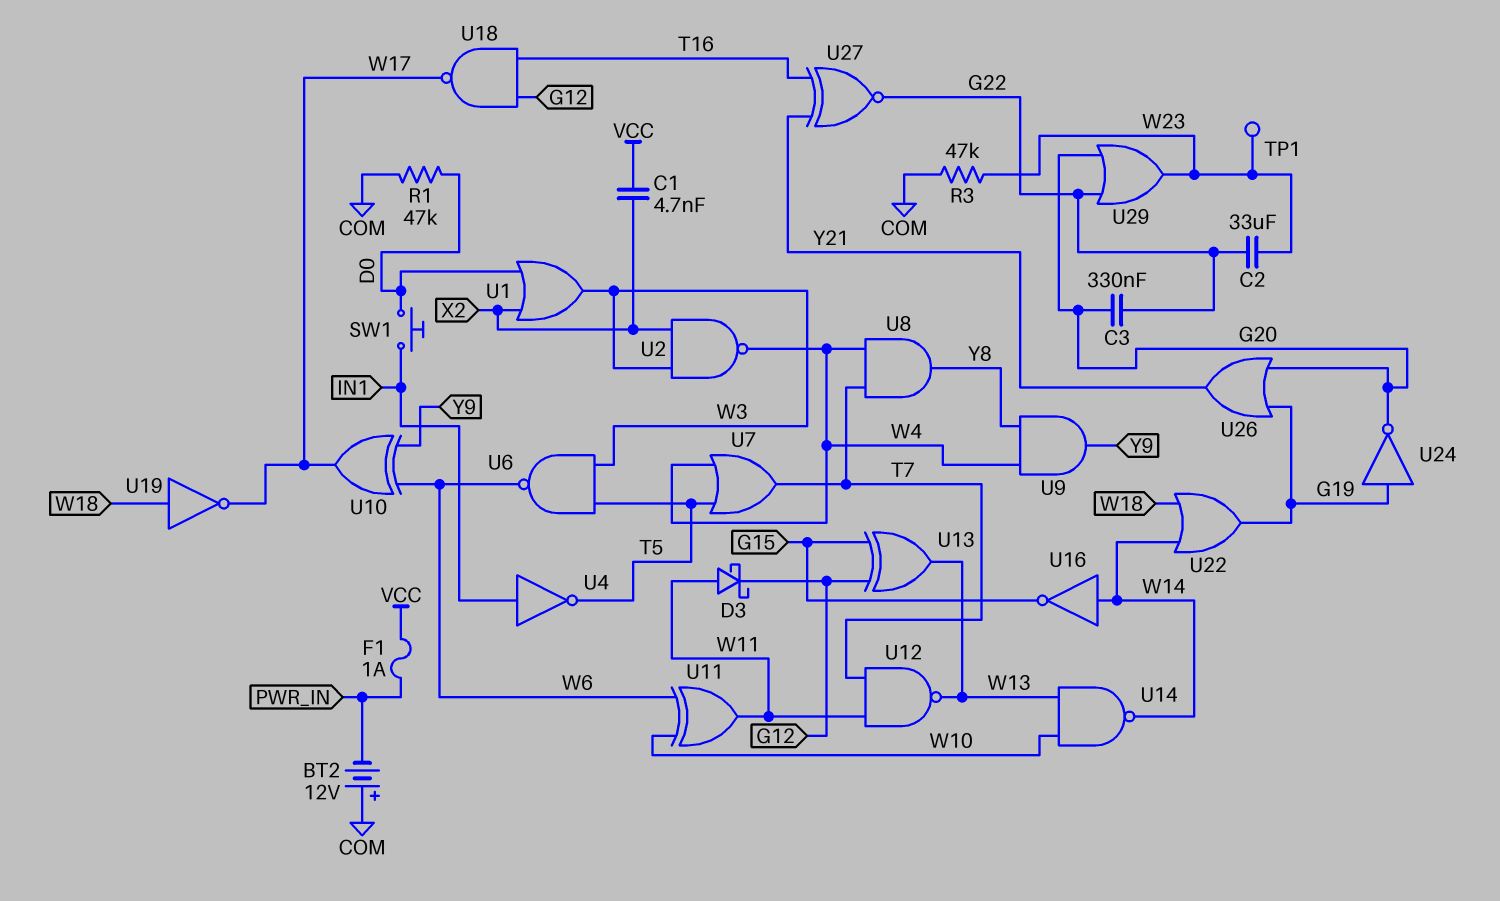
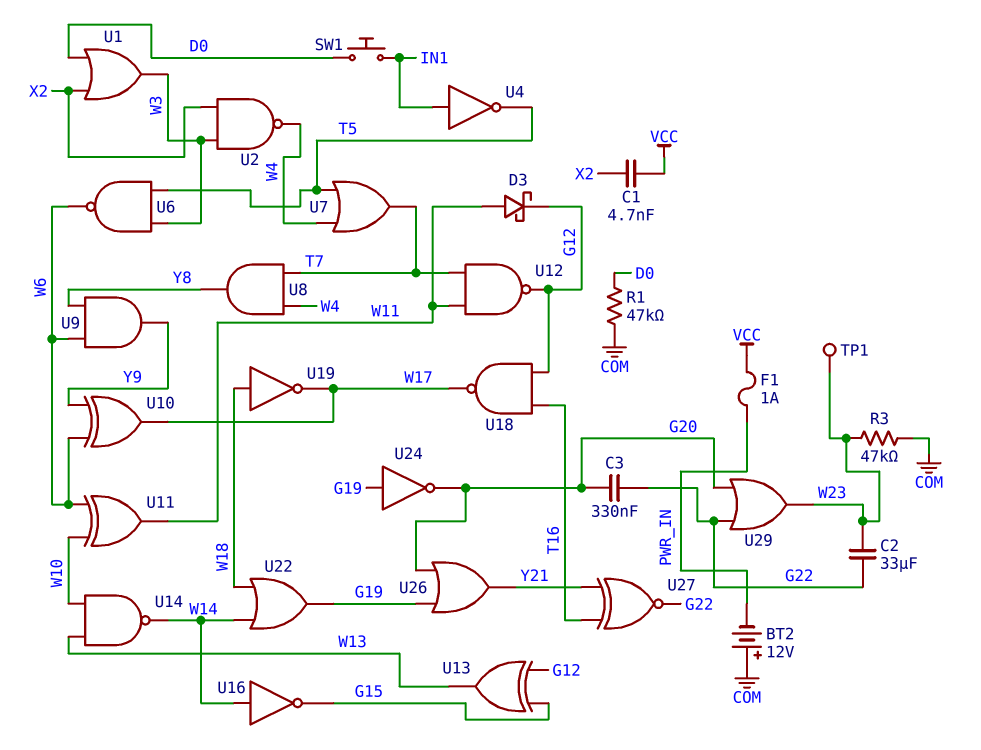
U9: AND (in W4, in Y8, out Y9) -> AND (in W6, in Y8, out Y9)
U12: NAND (in T7, in W11, out W13) -> NAND (in T7, in W11, out G12)

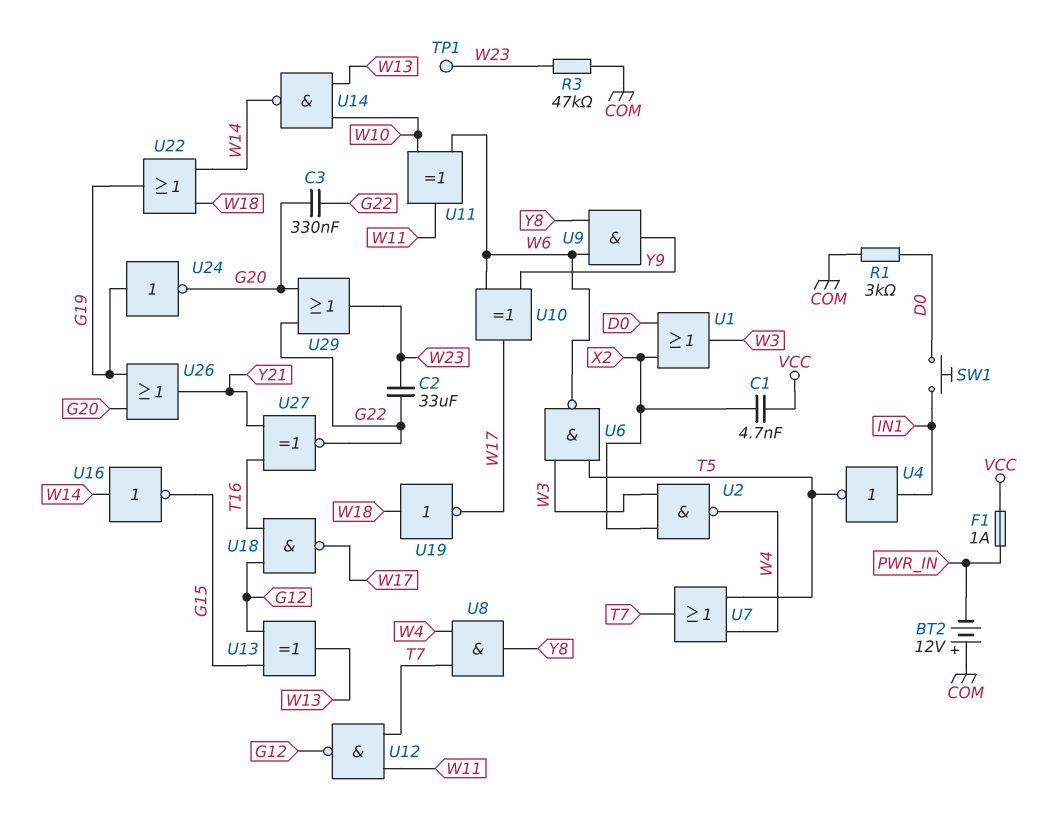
D3: schottky (A W11, K G12) -> none
R1: 47k (COM, D0) -> 3k (COM, D0)

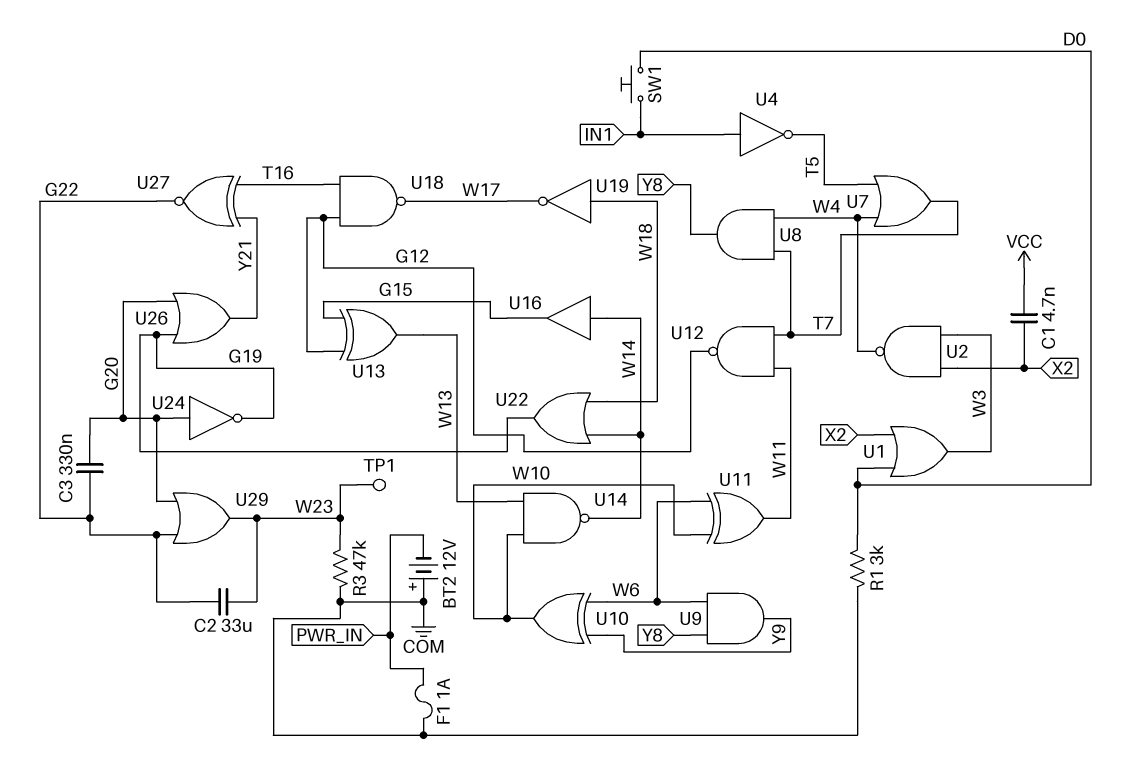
F1: 1A (PWR_IN, VCC) -> 1A (COM, PWR_IN)
U6: NAND (in T5, in W3, out W6) -> none
U10: XOR (in W6, in Y9, out W17) -> XOR (in W6, in Y9, out W10)
U16: NOT (in W14, out G15) -> buffer (in W14, out G15)
U24: NOT (in G19, out G20) -> NOT (in G20, out G19)

